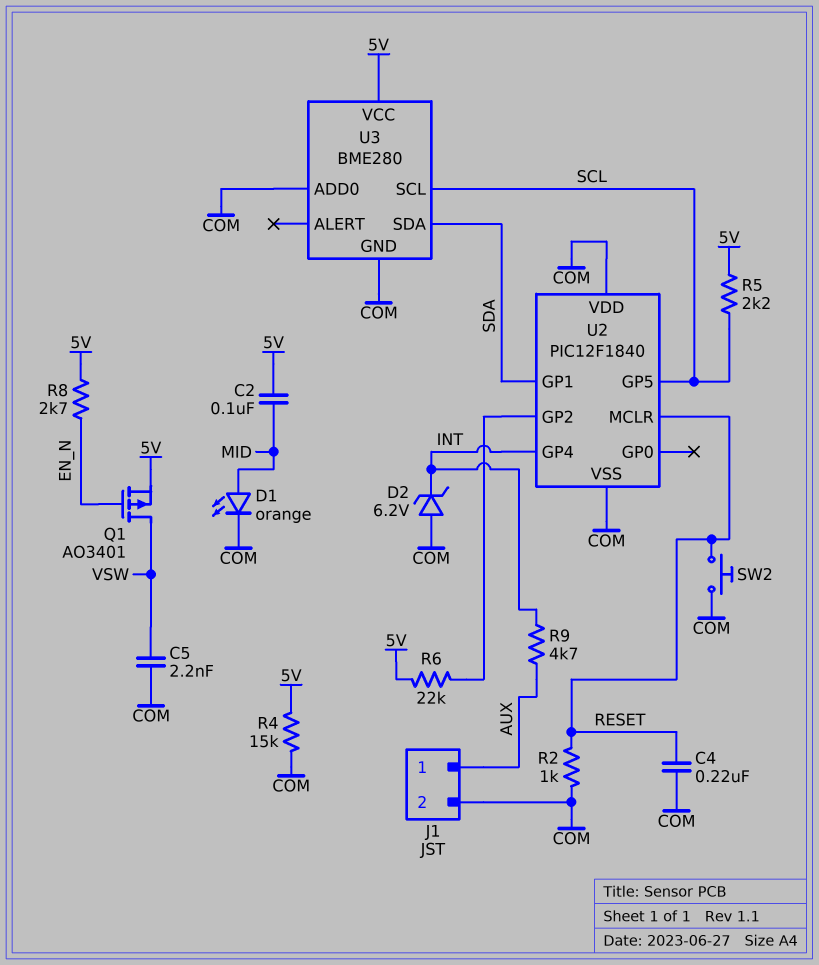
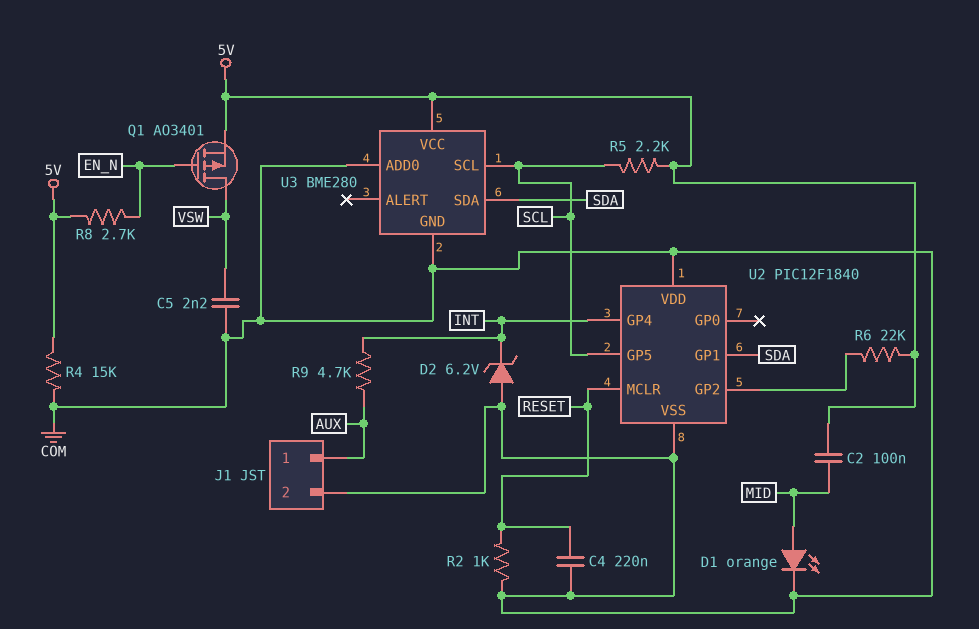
SW2: button (COM, RESET) -> none

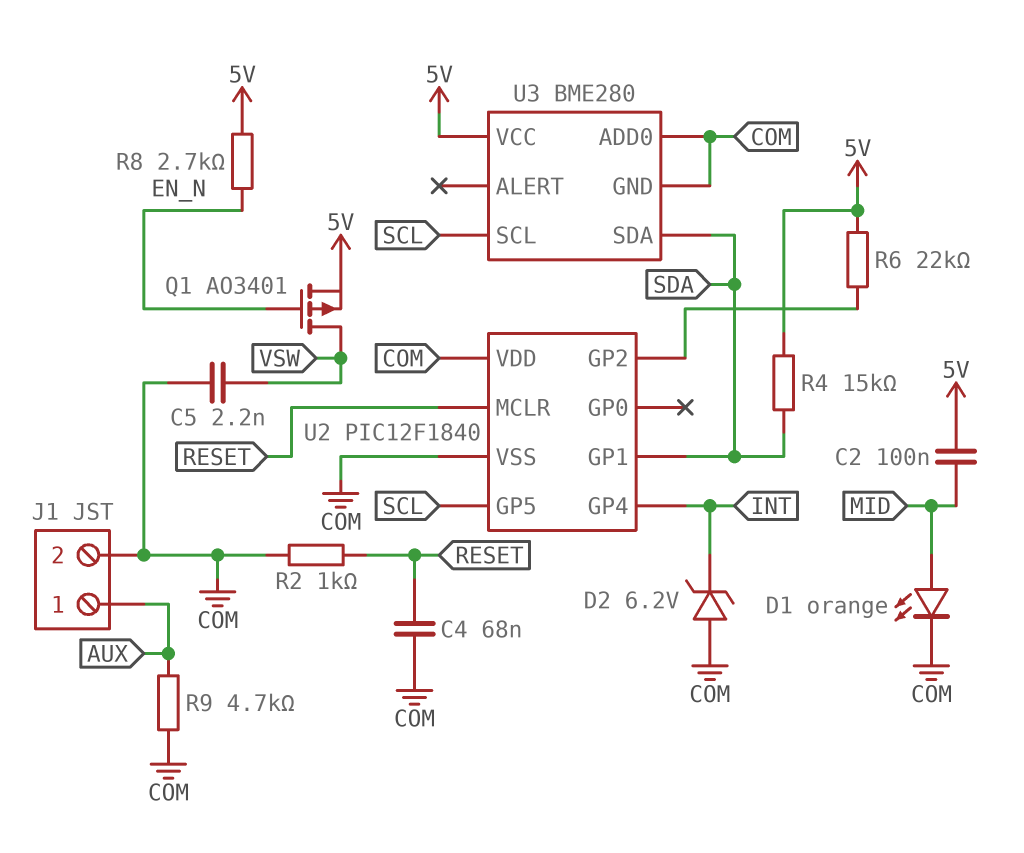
C4: 220nF (COM, RESET) -> 68nF (COM, RESET)
R4: 15k (5V, COM) -> 15k (5V, SDA)
R5: 2.2k (5V, SCL) -> none
R9: 4.7k (AUX, INT) -> 4.7k (AUX, COM)

